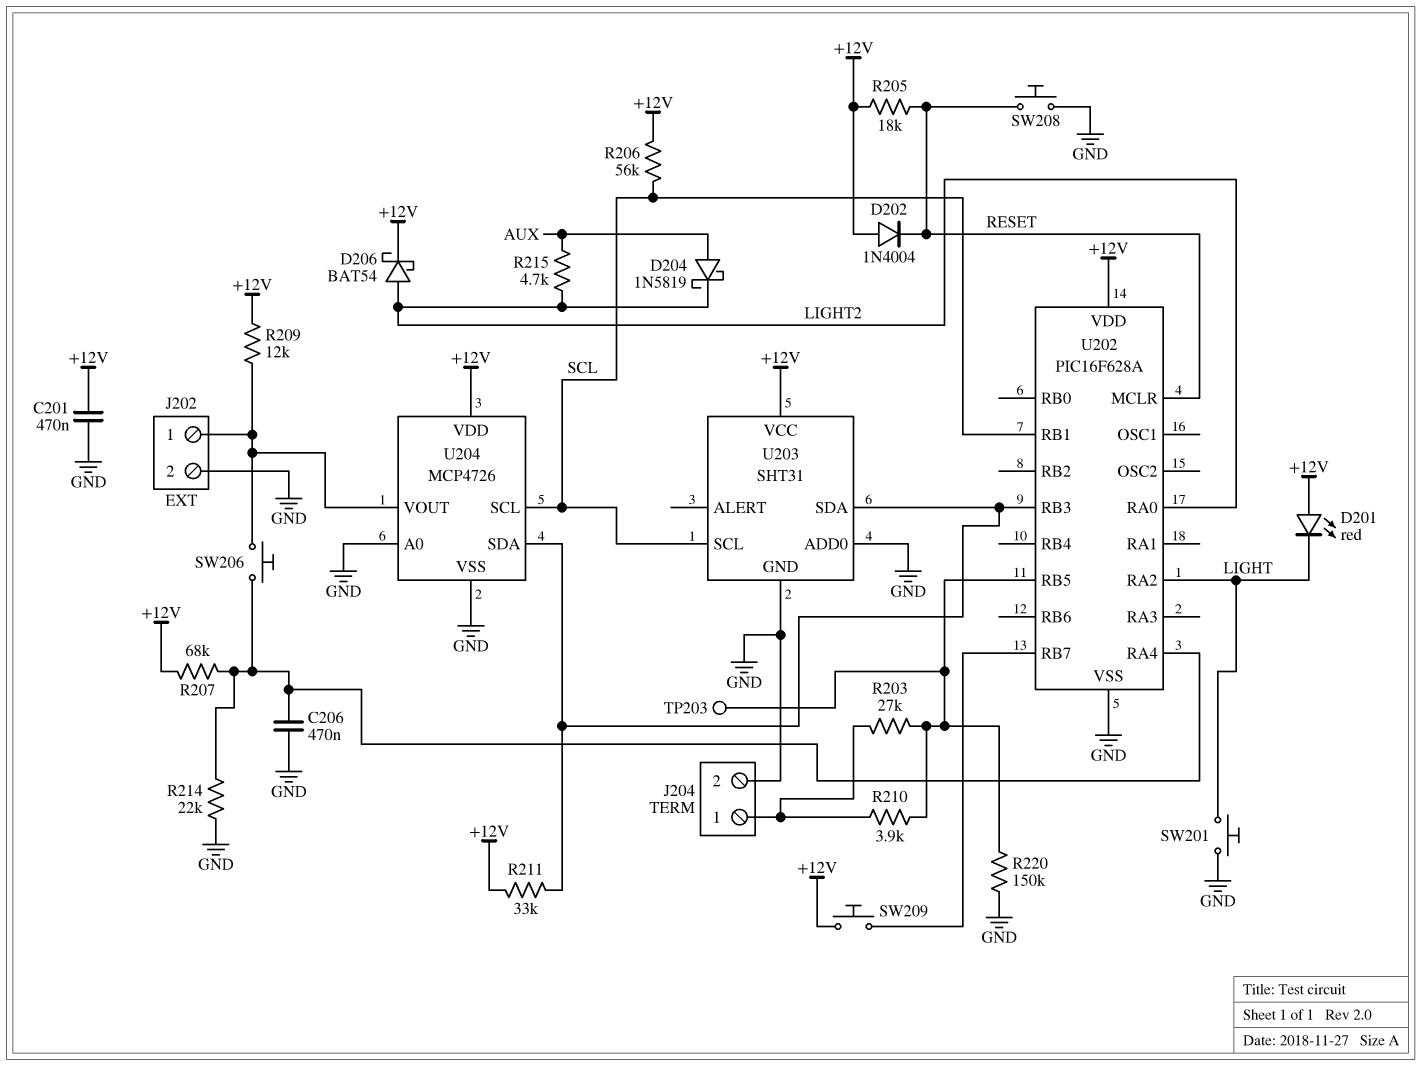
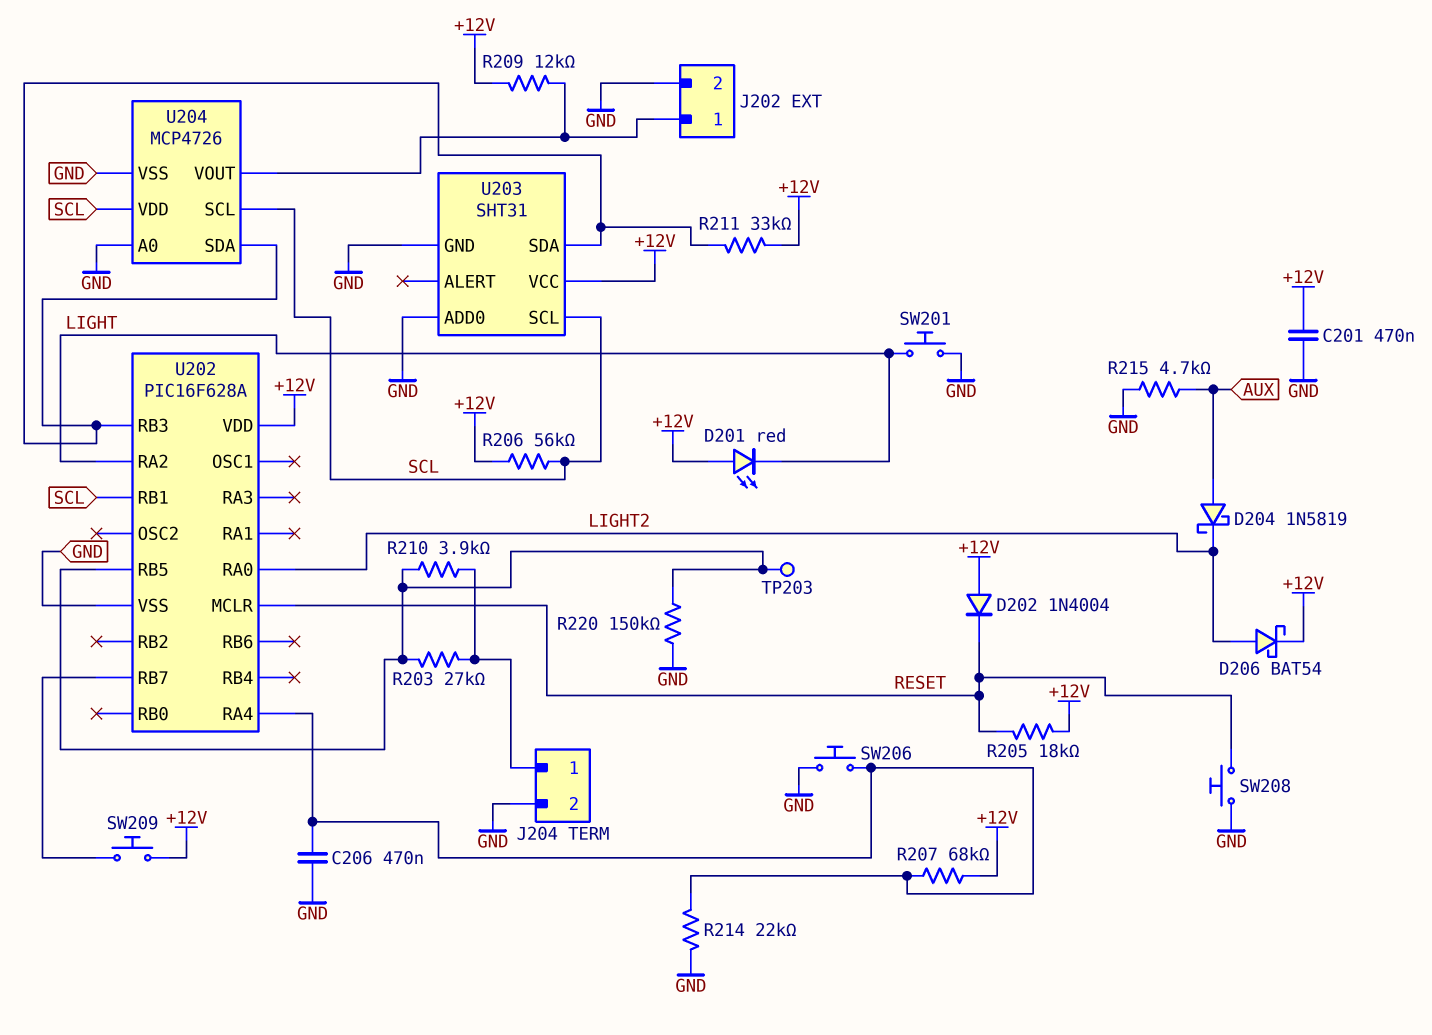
R215: 4.7k (AUX, LIGHT2) -> 4.7k (AUX, GND)
SW206: button (J202/1, U202/RA4) -> button (GND, U202/RA4)
U204 pin VDD: +12V -> SCL

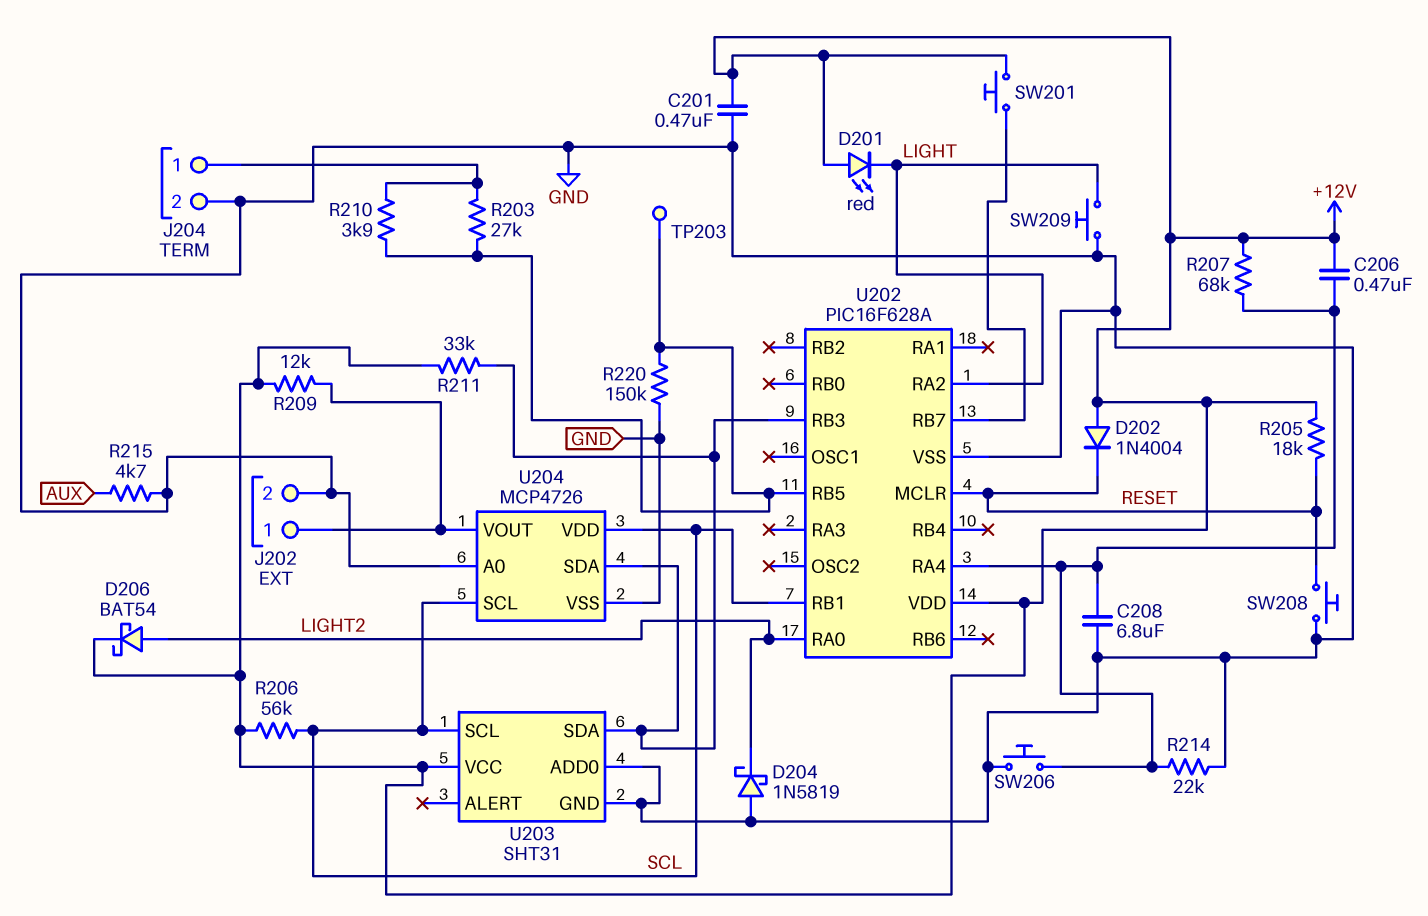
C206: 470nF (GND, U202/RA4) -> 470nF (+12V, U202/RA4)
C208: none -> 6.8uF (GND, U202/RA4)
D204: schottky 1N5819 (A AUX, K LIGHT2) -> schottky 1N5819 (A GND, K LIGHT2)
SW201: button (GND, LIGHT) -> button (+12V, U202/RB7)
SW209: button (+12V, U202/RB7) -> button (GND, LIGHT)

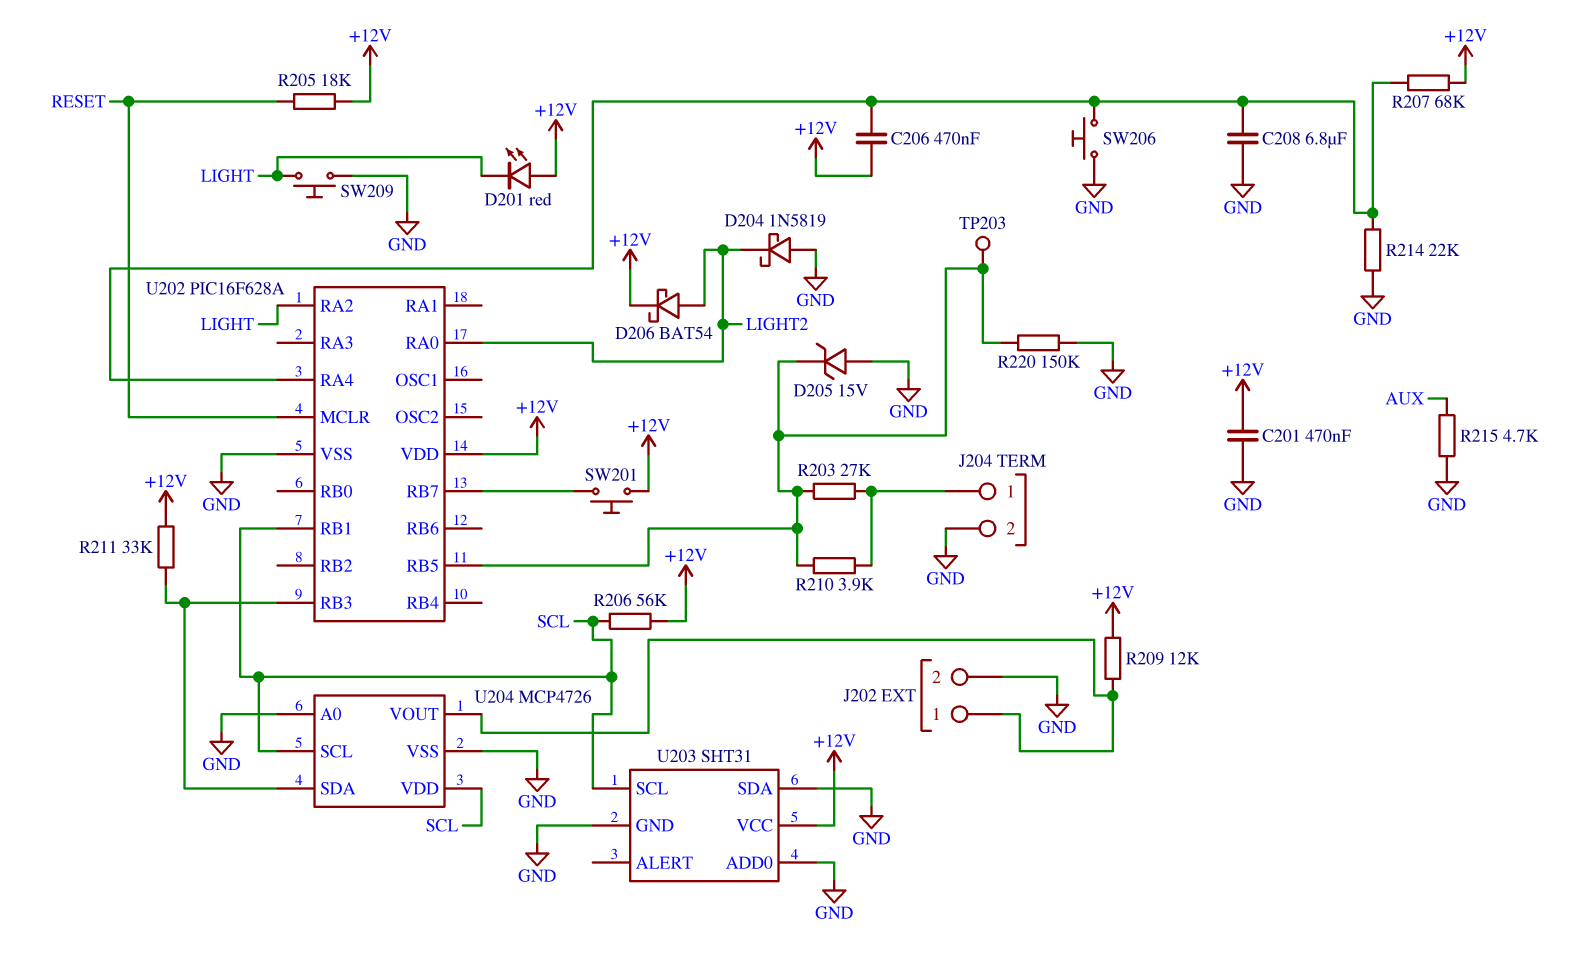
D202: diode 1N4004 (A +12V, K RESET) -> none
D205: none -> zener 15V (A GND, K U202/RB5)
SW208: button (GND, RESET) -> none
U203 pin SDA: U202/RB3 -> GND

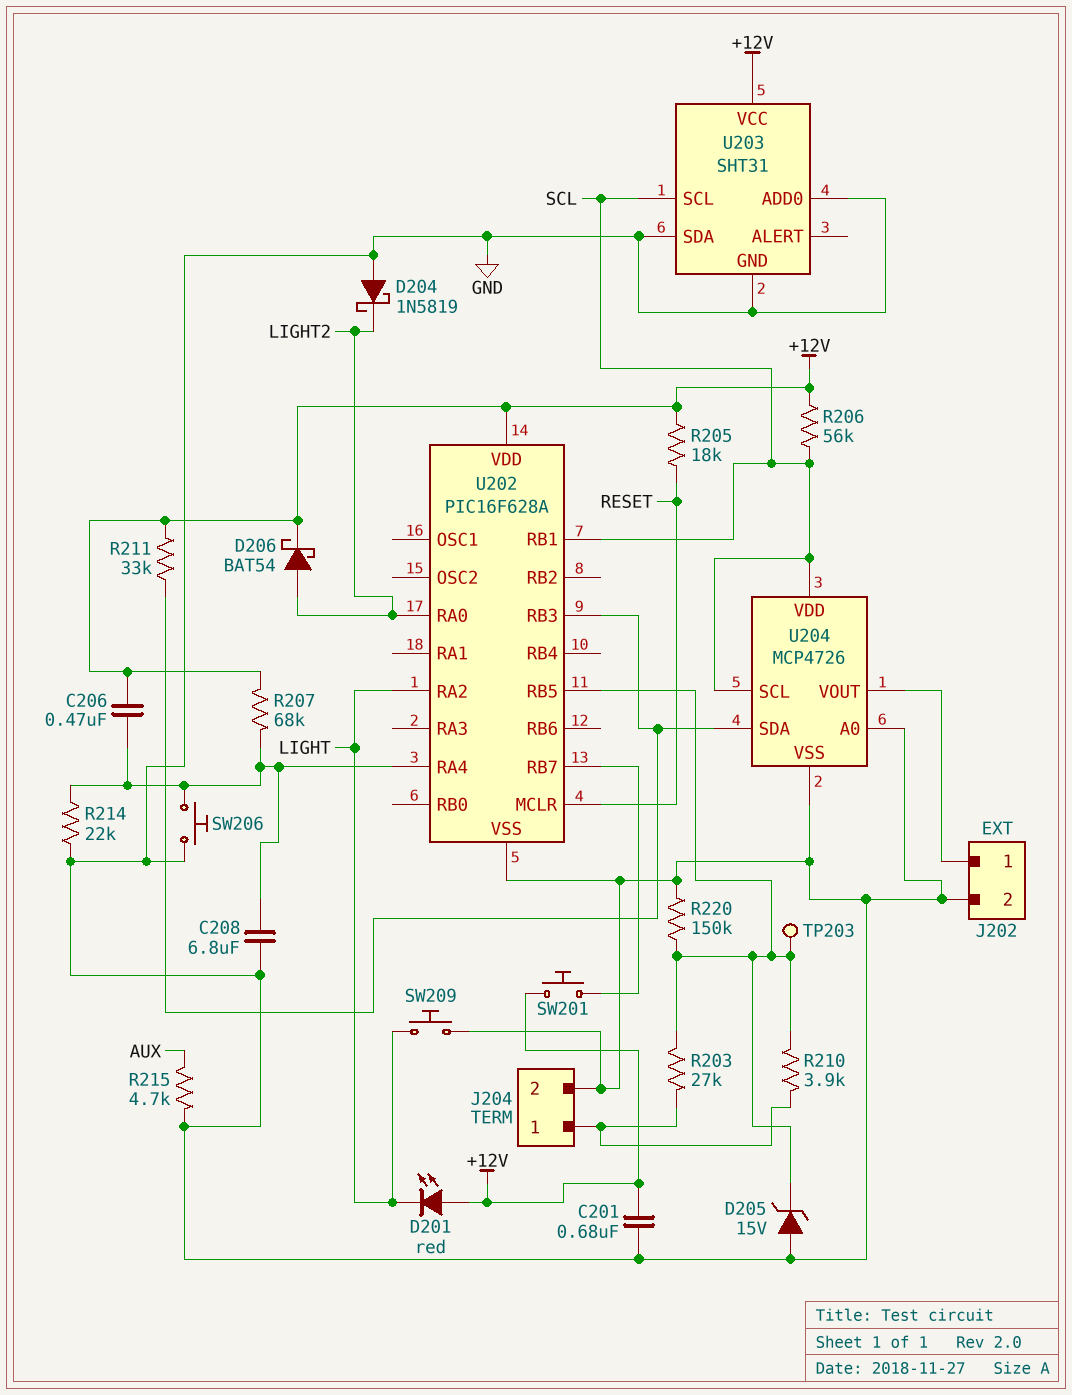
C201: 470nF (+12V, GND) -> 680nF (+12V, GND)
R209: 12k (+12V, J202/1) -> none

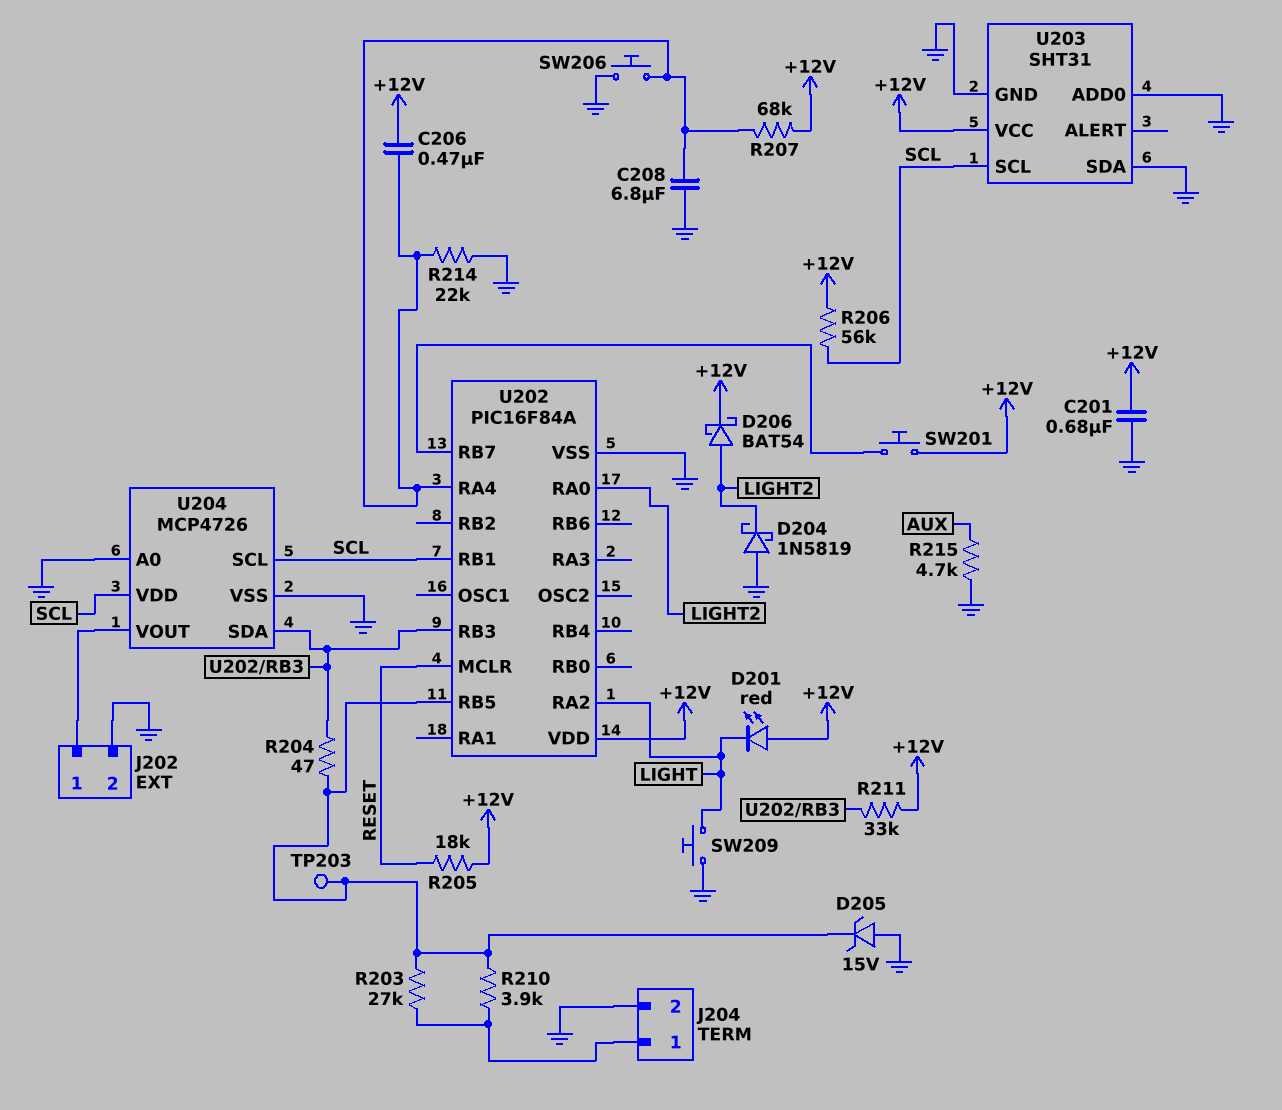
R204: none -> 47 (U202/RB3, U202/RB5)
R220: 150k (GND, U202/RB5) -> none
U202: PIC16F628A -> PIC16F84A

